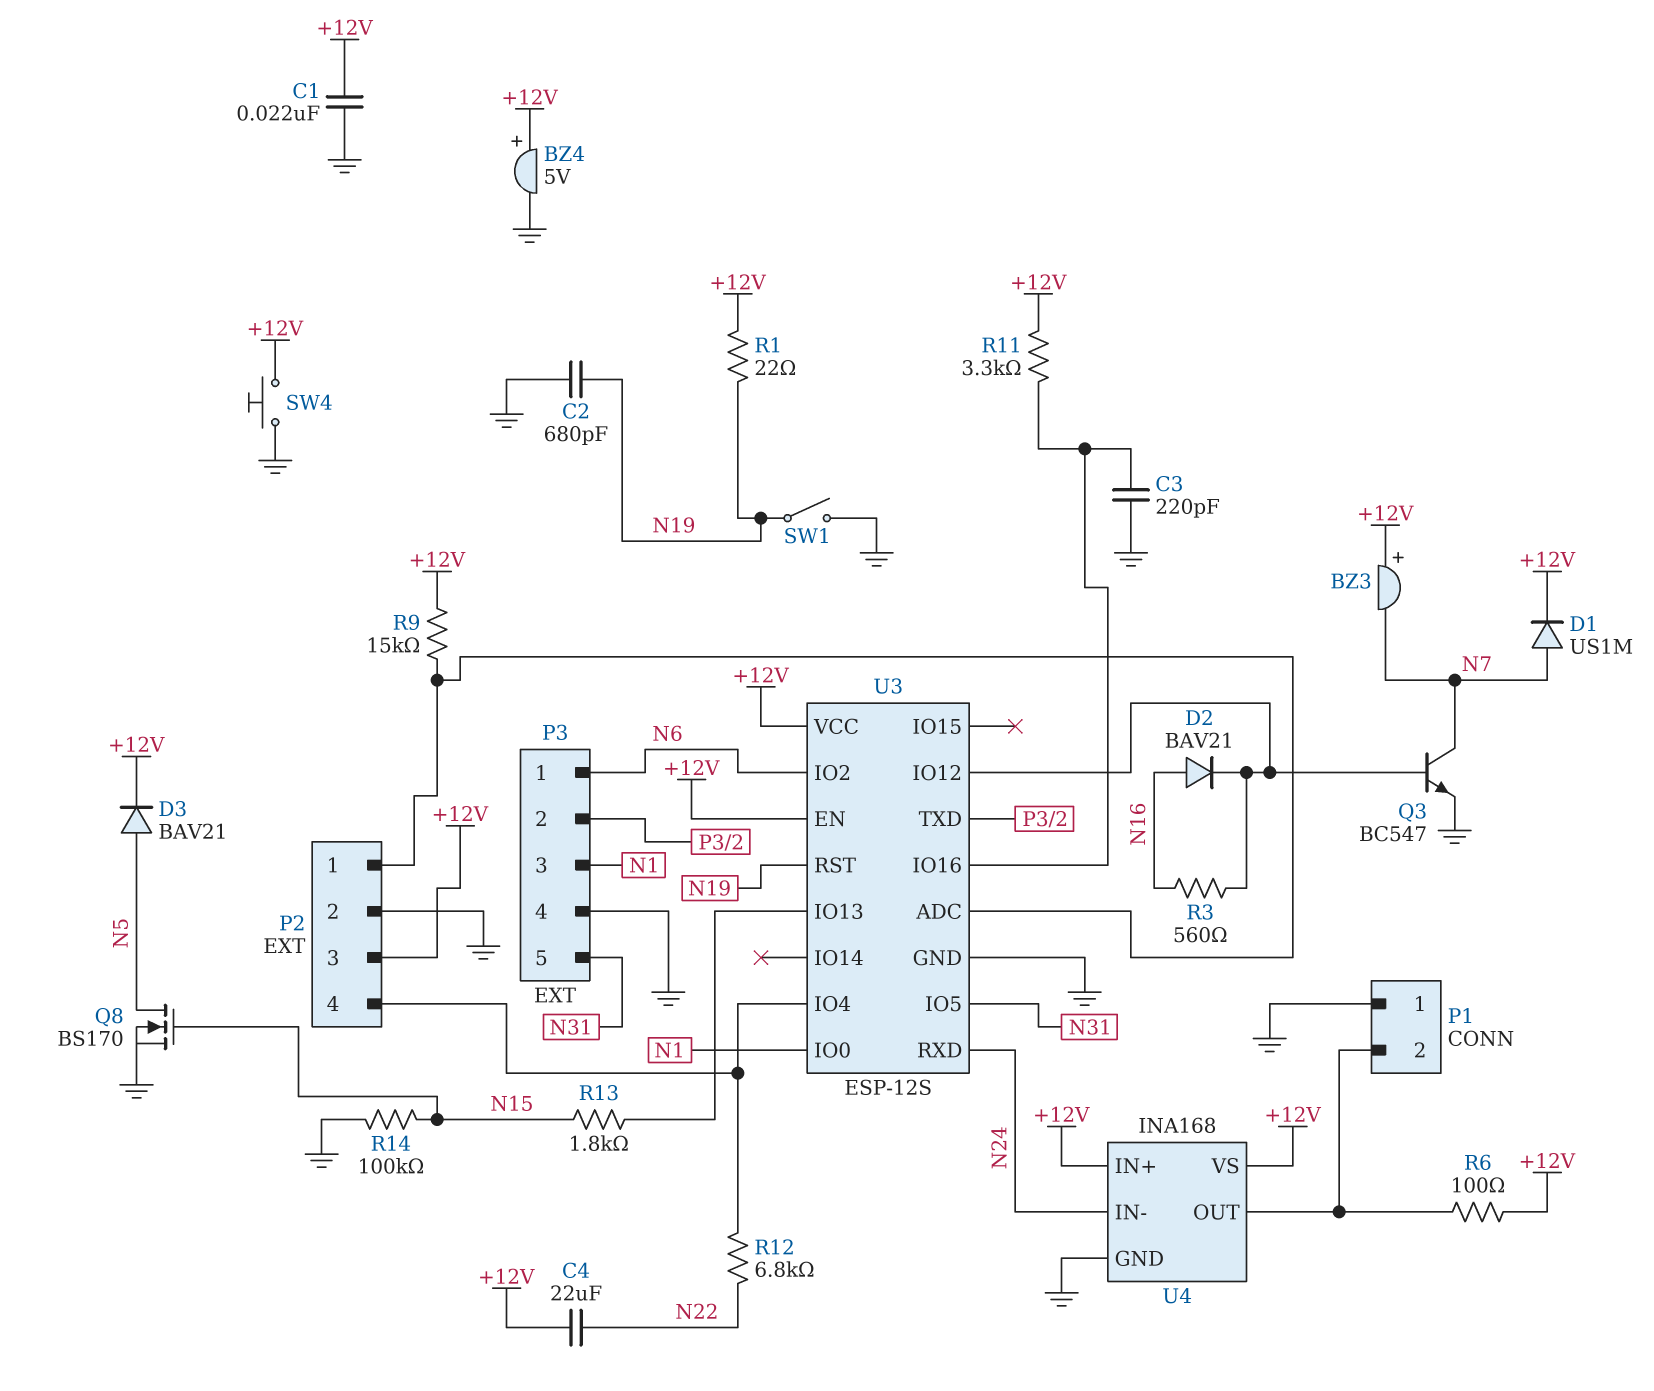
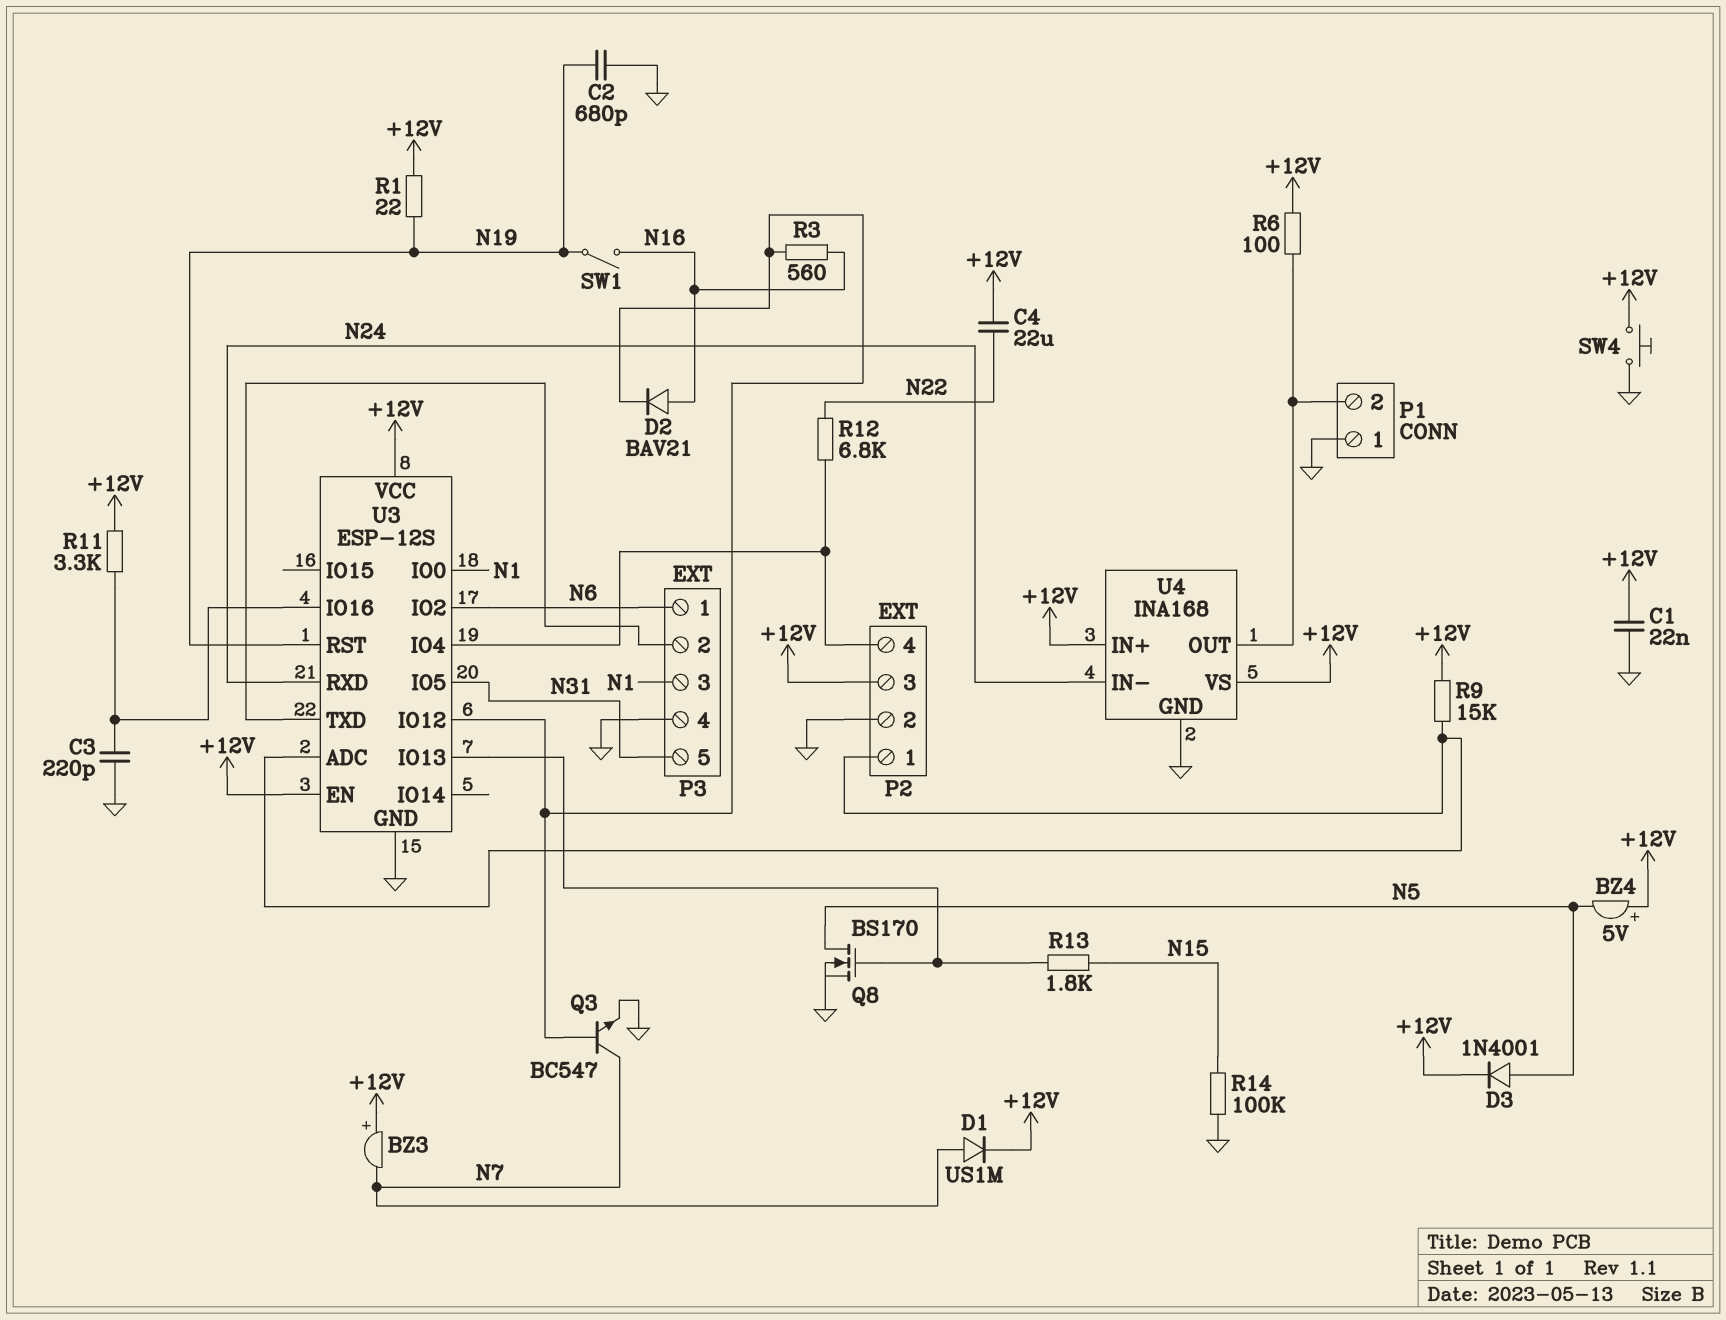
BZ4: buzzer 5V (plus +12V, minus GND) -> buzzer 5V (plus +12V, minus N5)
D3: diode BAV21 (A N5, K +12V) -> diode 1N4001 (A N5, K +12V)
Q8: NMOS BS170 (G N15, D N5, S GND) -> NMOS BS170 (G U3/IO13, D N5, S GND)
SW1: switch (GND, N19) -> switch (N16, N19)

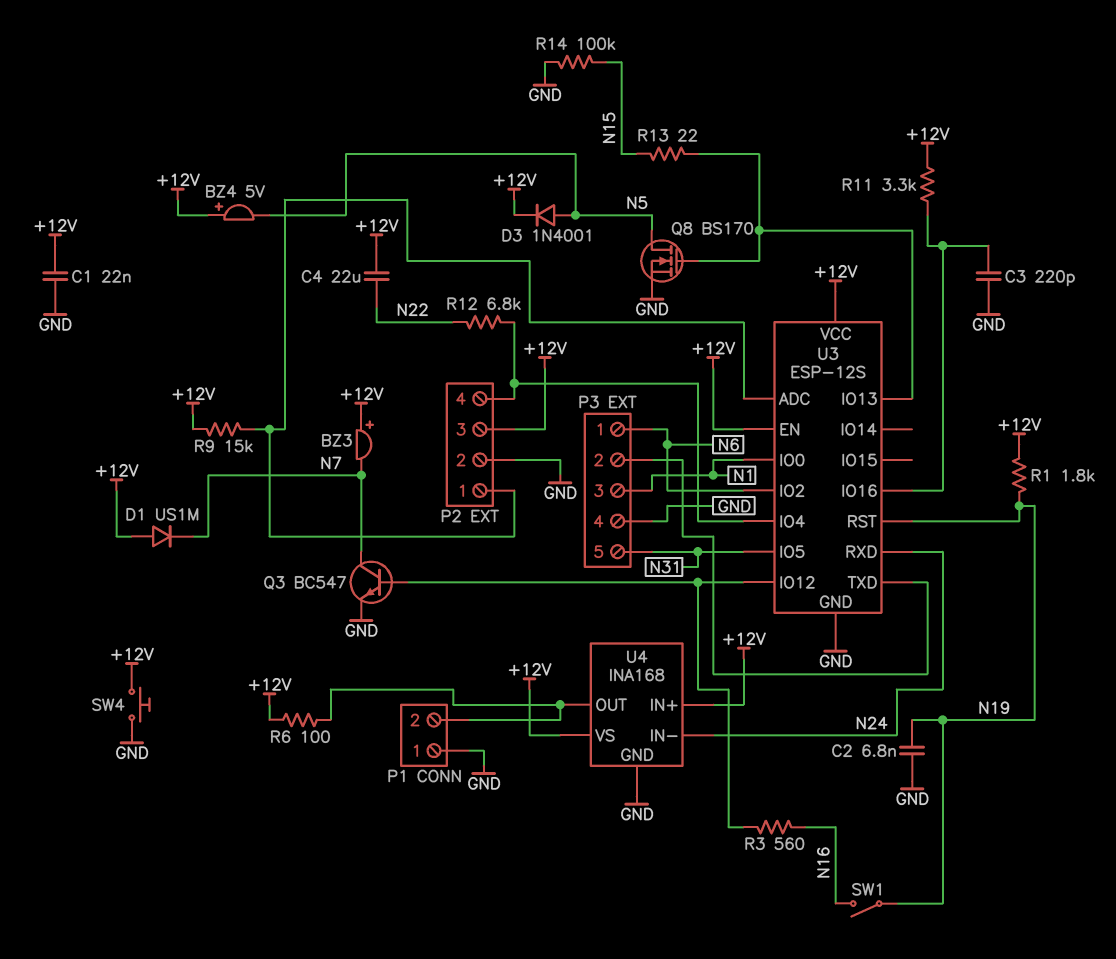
C2: 680pF (GND, N19) -> 6.8nF (GND, N19)
D1: diode US1M (A N7, K +12V) -> diode US1M (A +12V, K N7)
D2: diode BAV21 (A N16, K U3/IO12) -> none
R1: 22 (+12V, N19) -> 1.8k (+12V, N19)
R13: 1.8k (N15, U3/IO13) -> 22 (N15, U3/IO13)

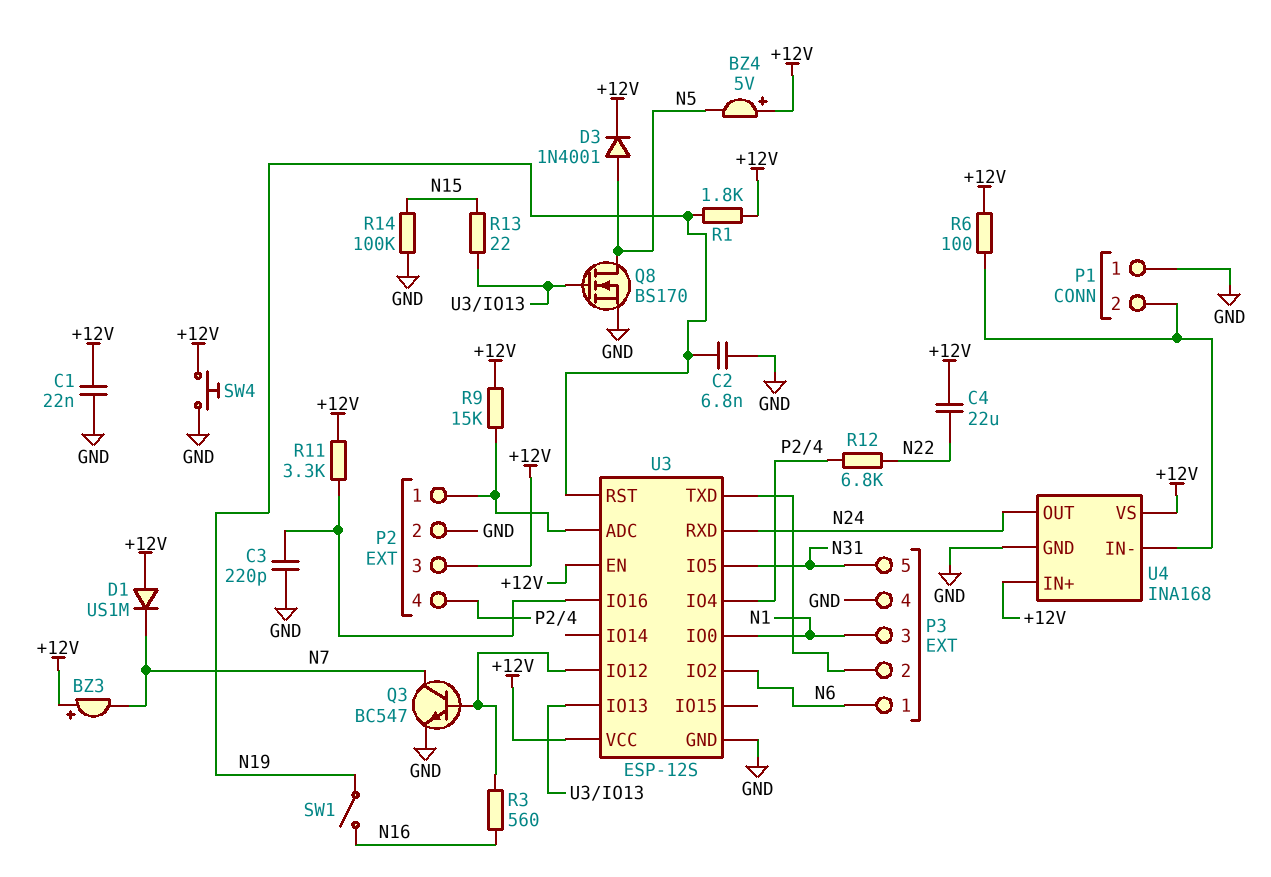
U4 pin IN-: N24 -> P1/2
U4 pin OUT: P1/2 -> N24

